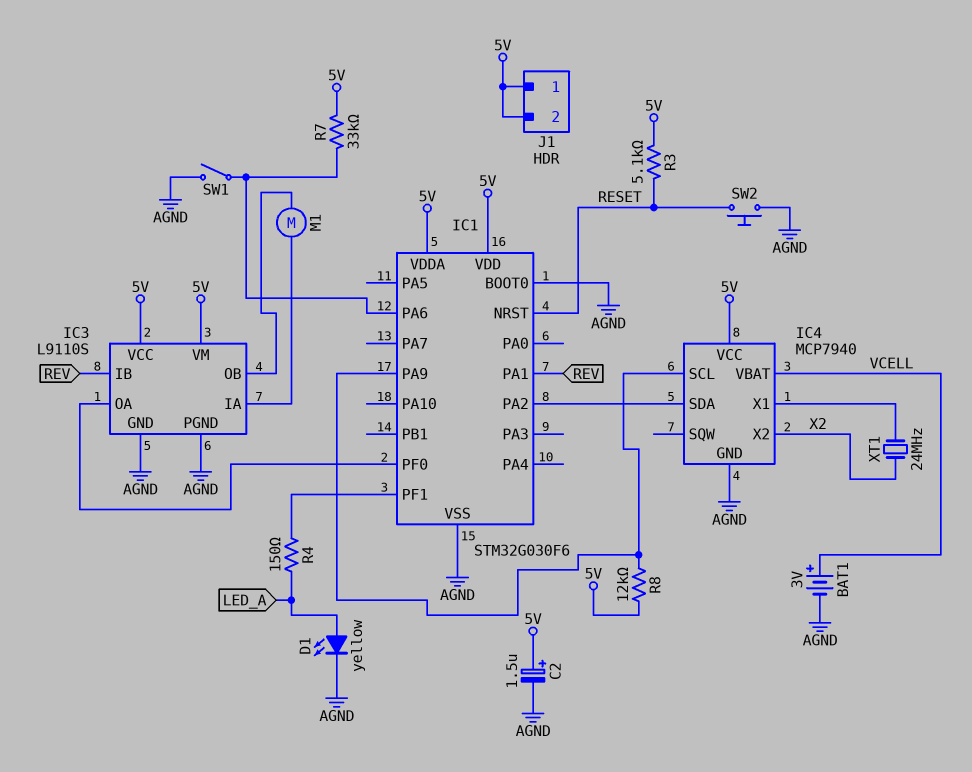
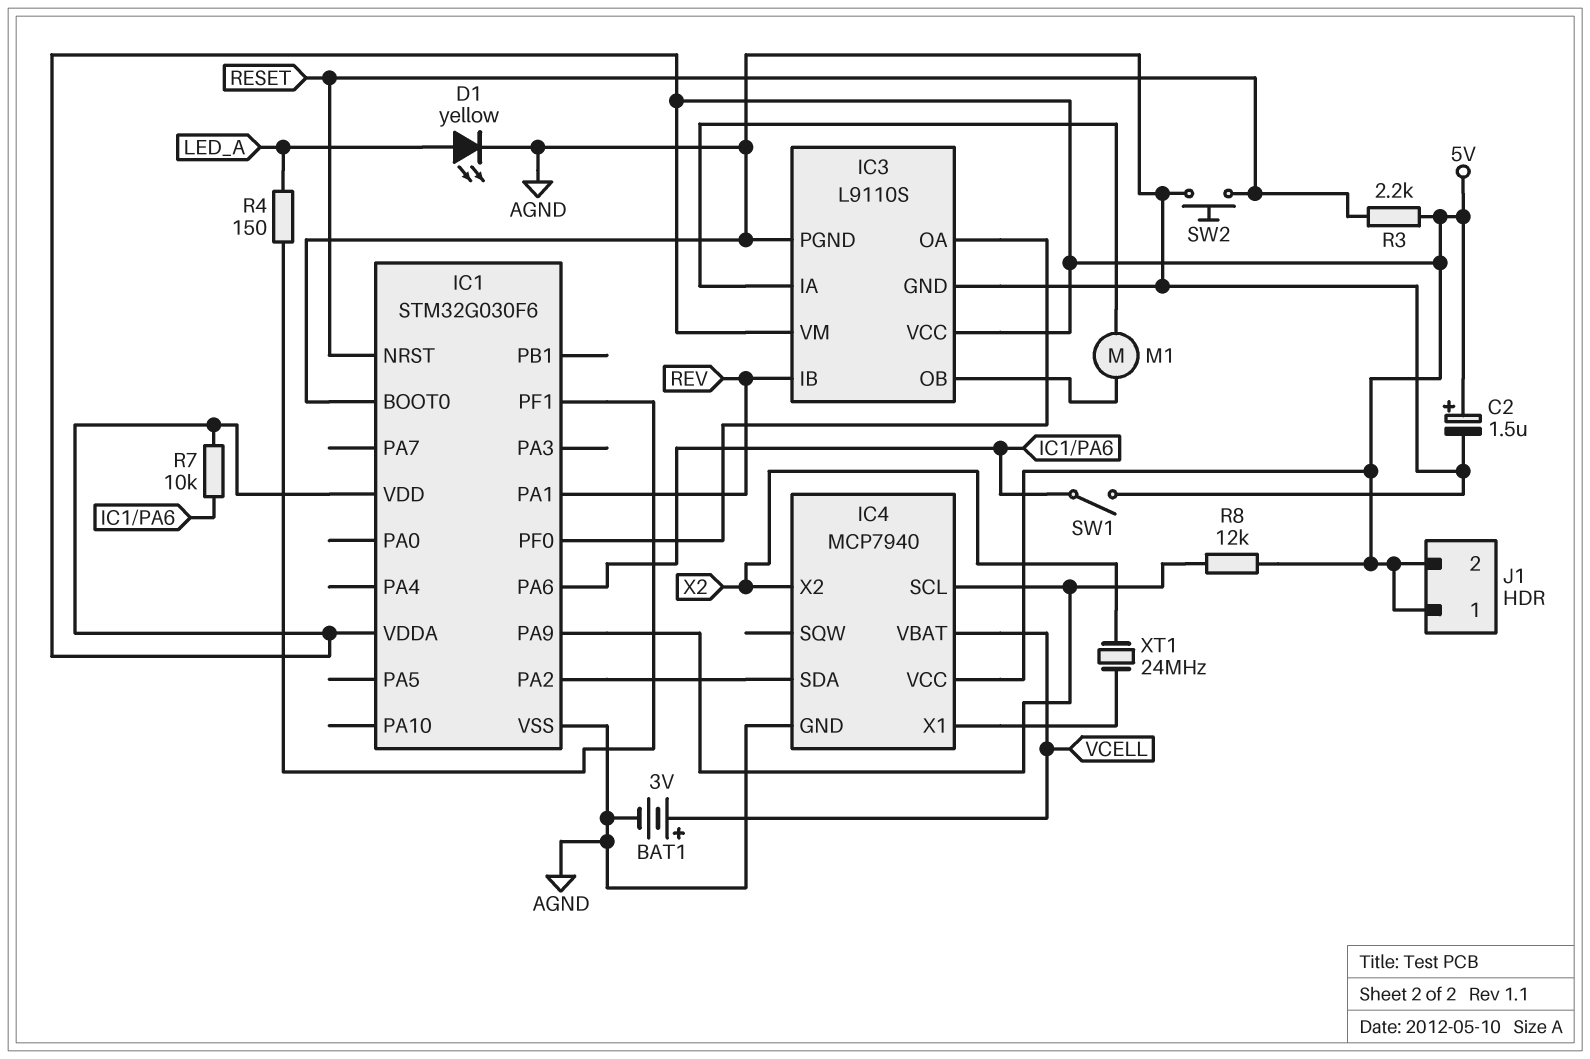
R3: 5.1k (5V, RESET) -> 2.2k (5V, RESET)
R7: 33k (5V, IC1/PA6) -> 10k (5V, IC1/PA6)

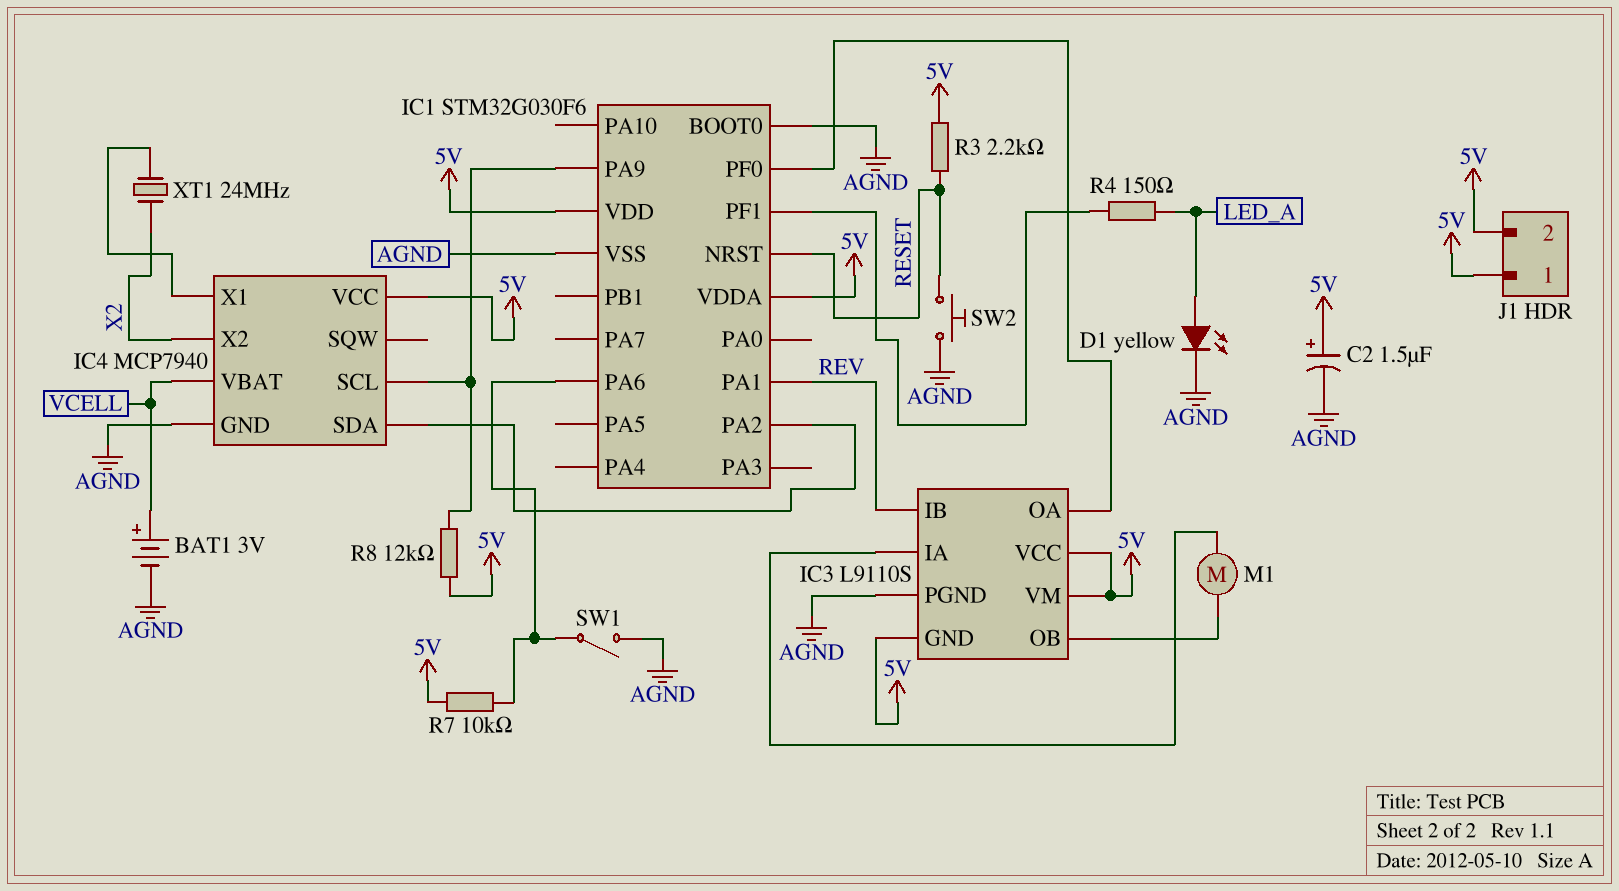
IC3 pin GND: AGND -> 5V

